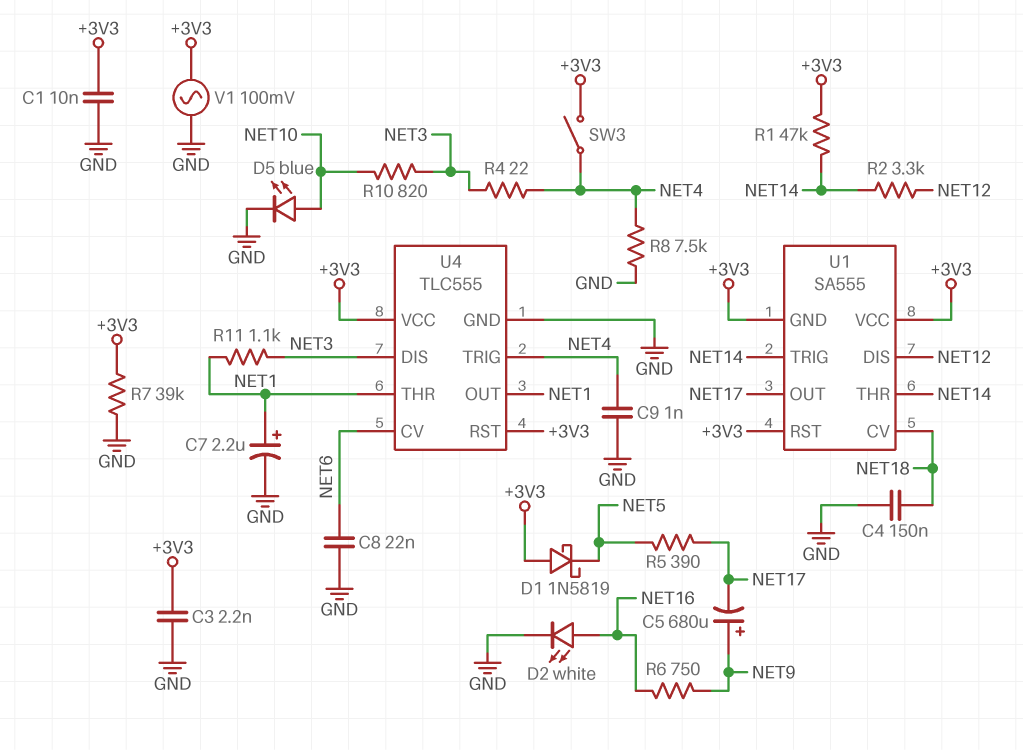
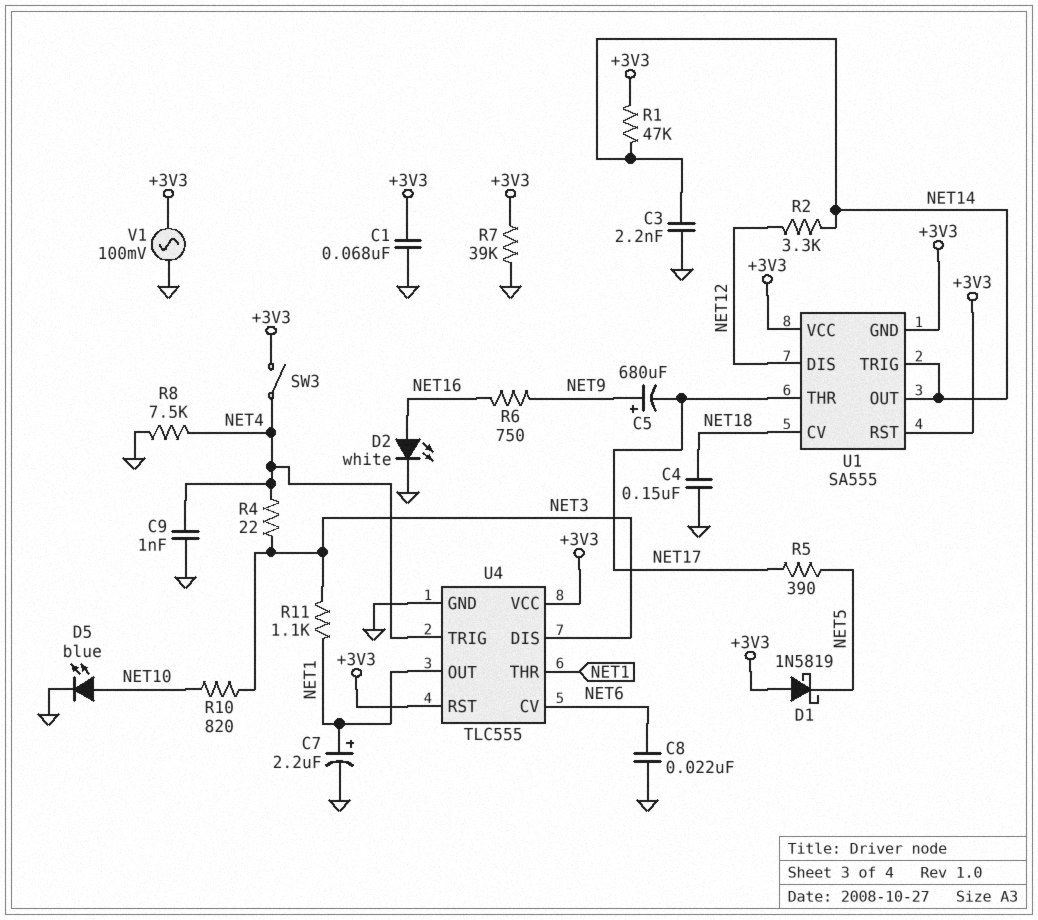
C1: 10nF (+3V3, GND) -> 68nF (+3V3, GND)
C3: 2.2nF (+3V3, GND) -> 2.2nF (GND, NET14)
U1 pin OUT: NET17 -> NET14
U1 pin THR: NET14 -> NET17

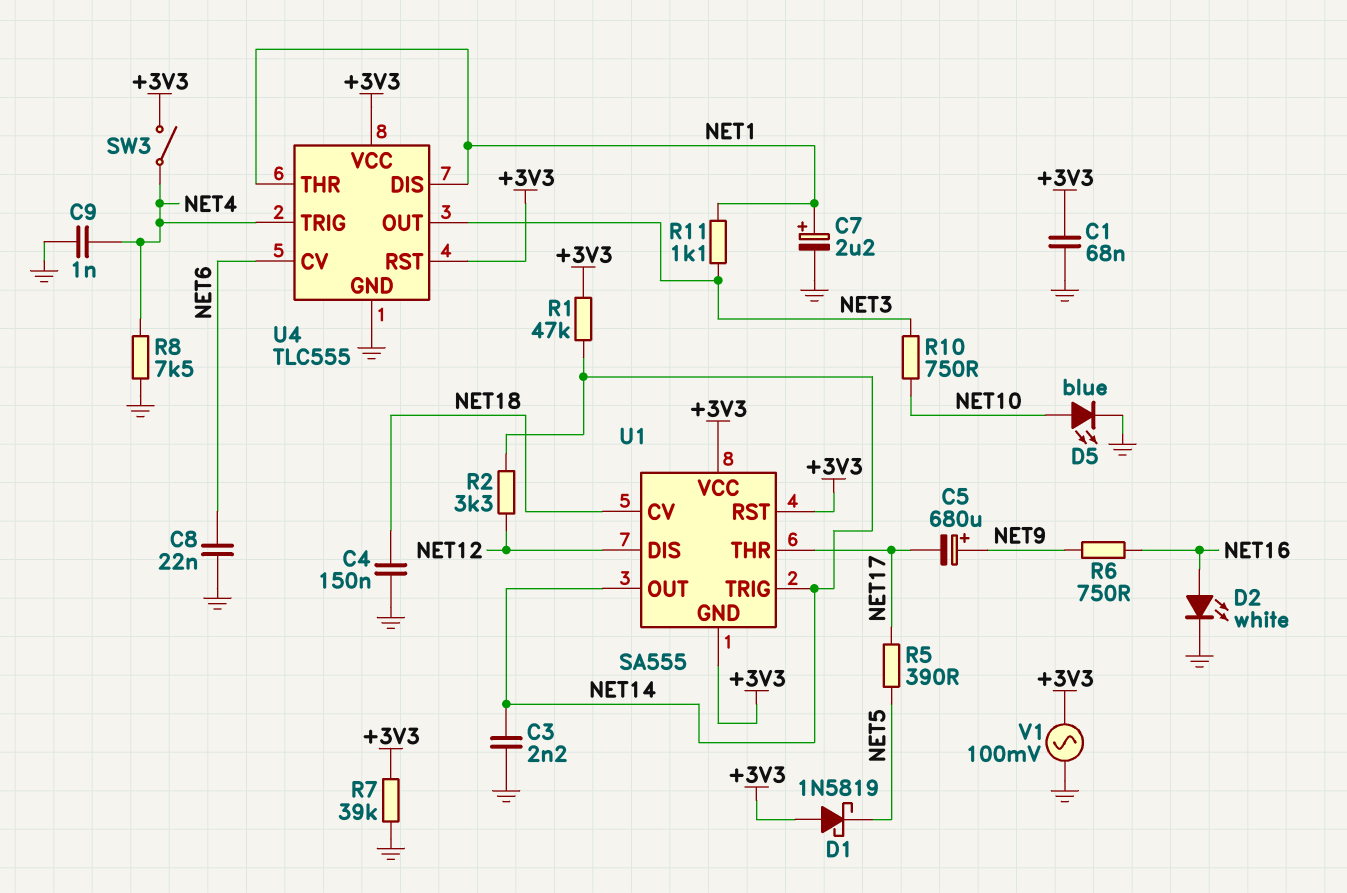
R4: 22 (NET3, NET4) -> none
R10: 820 (NET3, NET10) -> 750 (NET3, NET10)
U4 pin DIS: NET3 -> NET1
U4 pin OUT: NET1 -> NET3

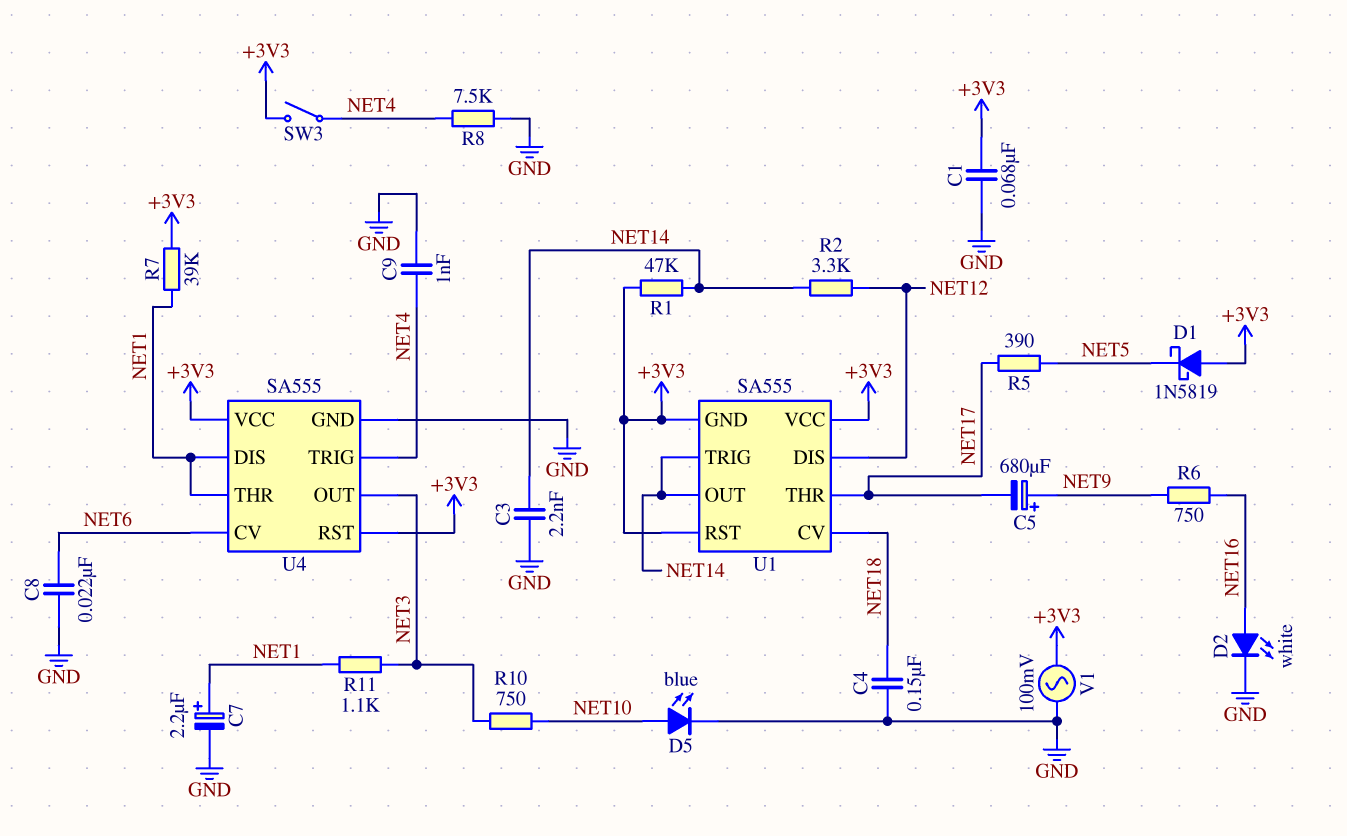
R7: 39k (+3V3, GND) -> 39k (+3V3, NET1)
U4: TLC555 -> SA555

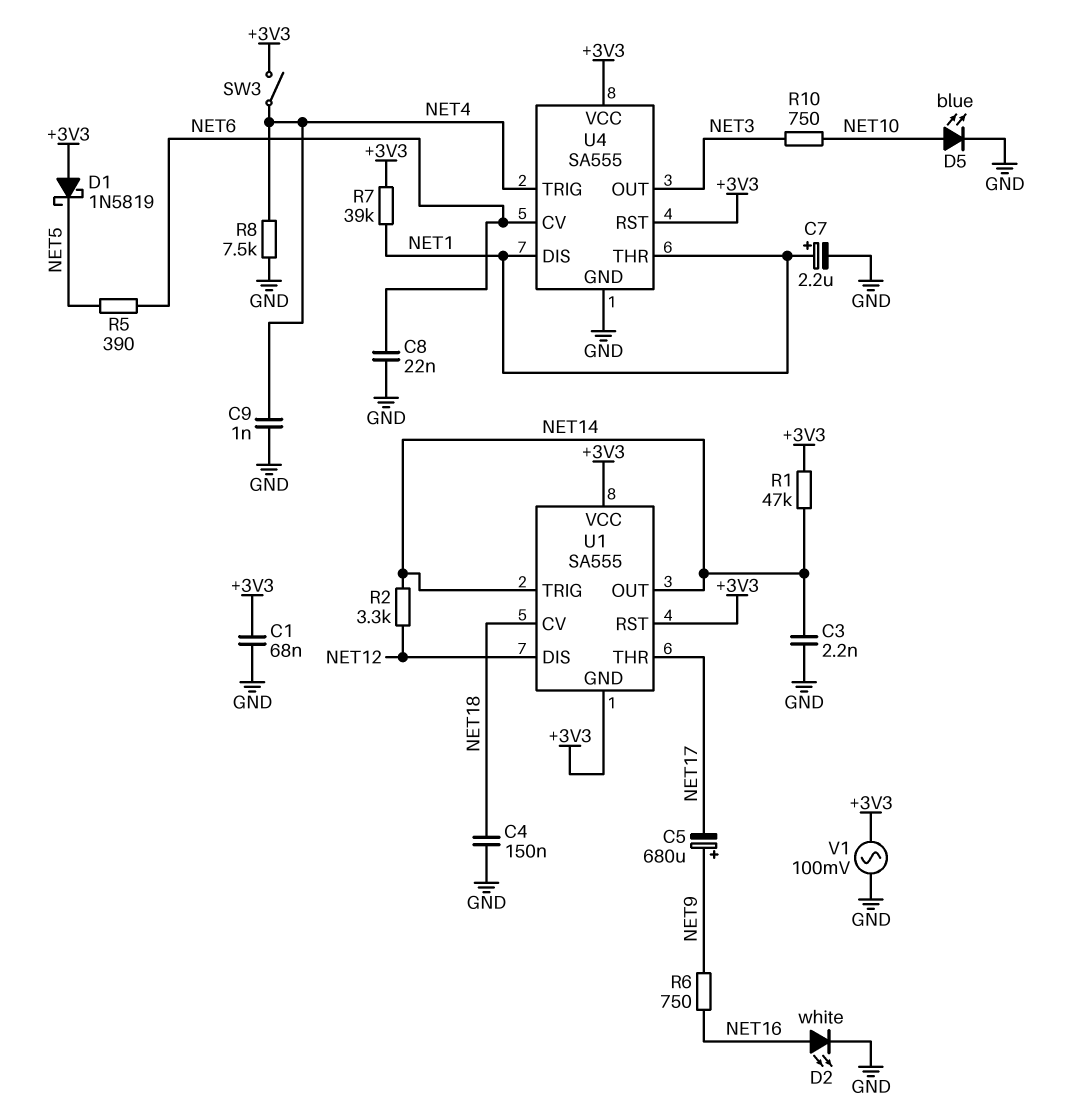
R5: 390 (NET5, NET17) -> 390 (NET5, NET6)
R11: 1.1k (NET1, NET3) -> none

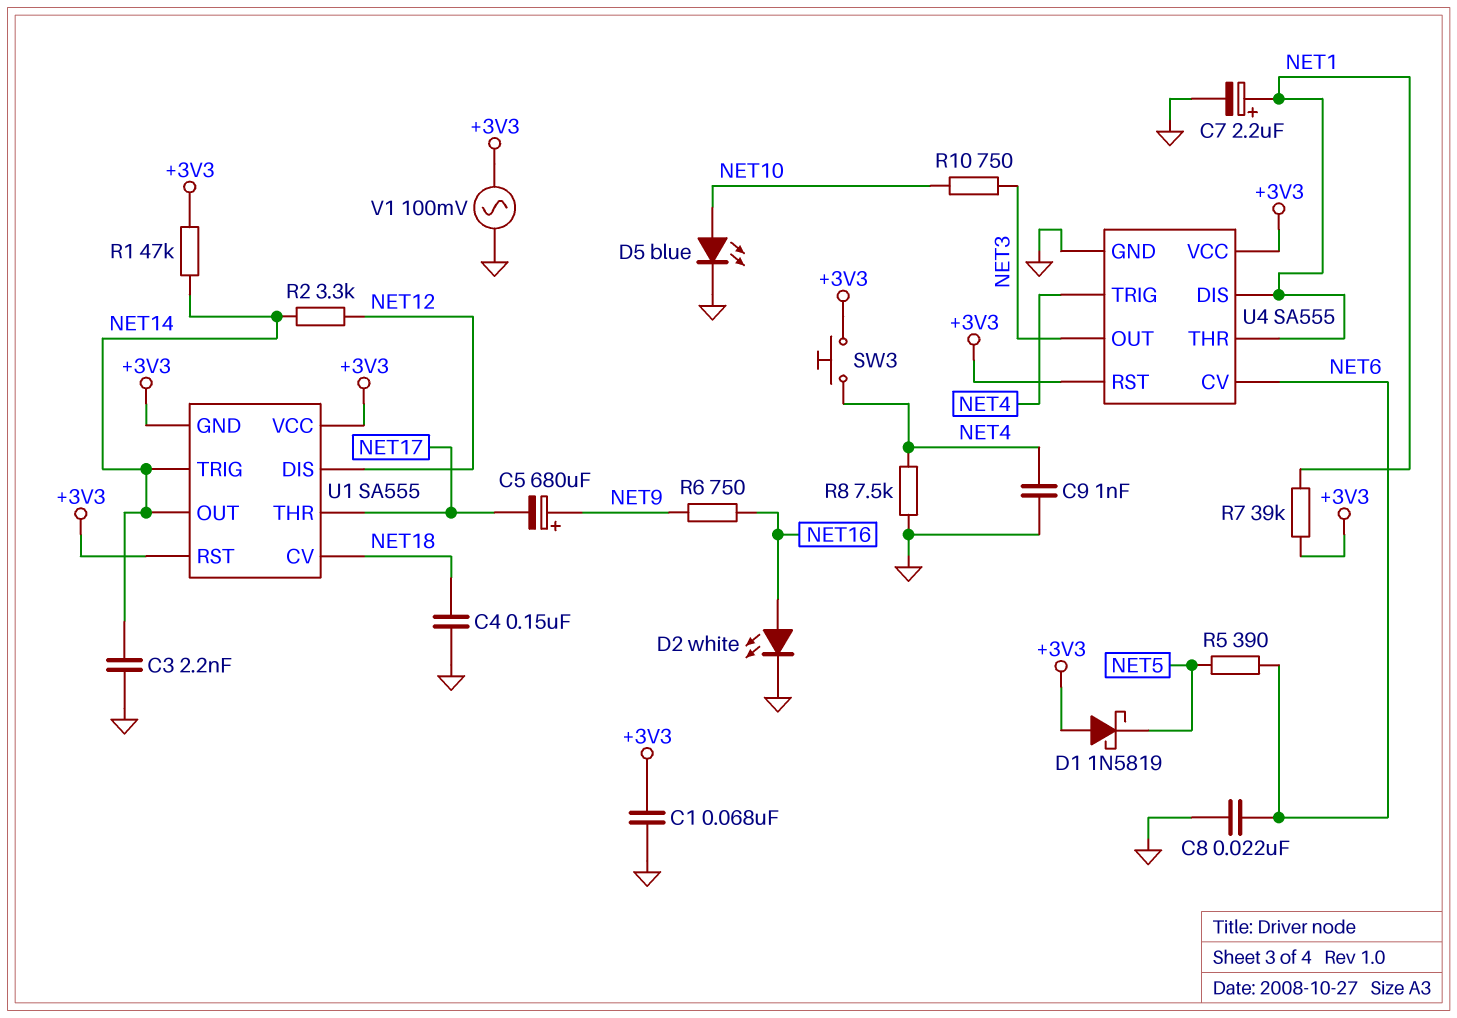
SW3: switch (+3V3, NET4) -> button (+3V3, NET4)

